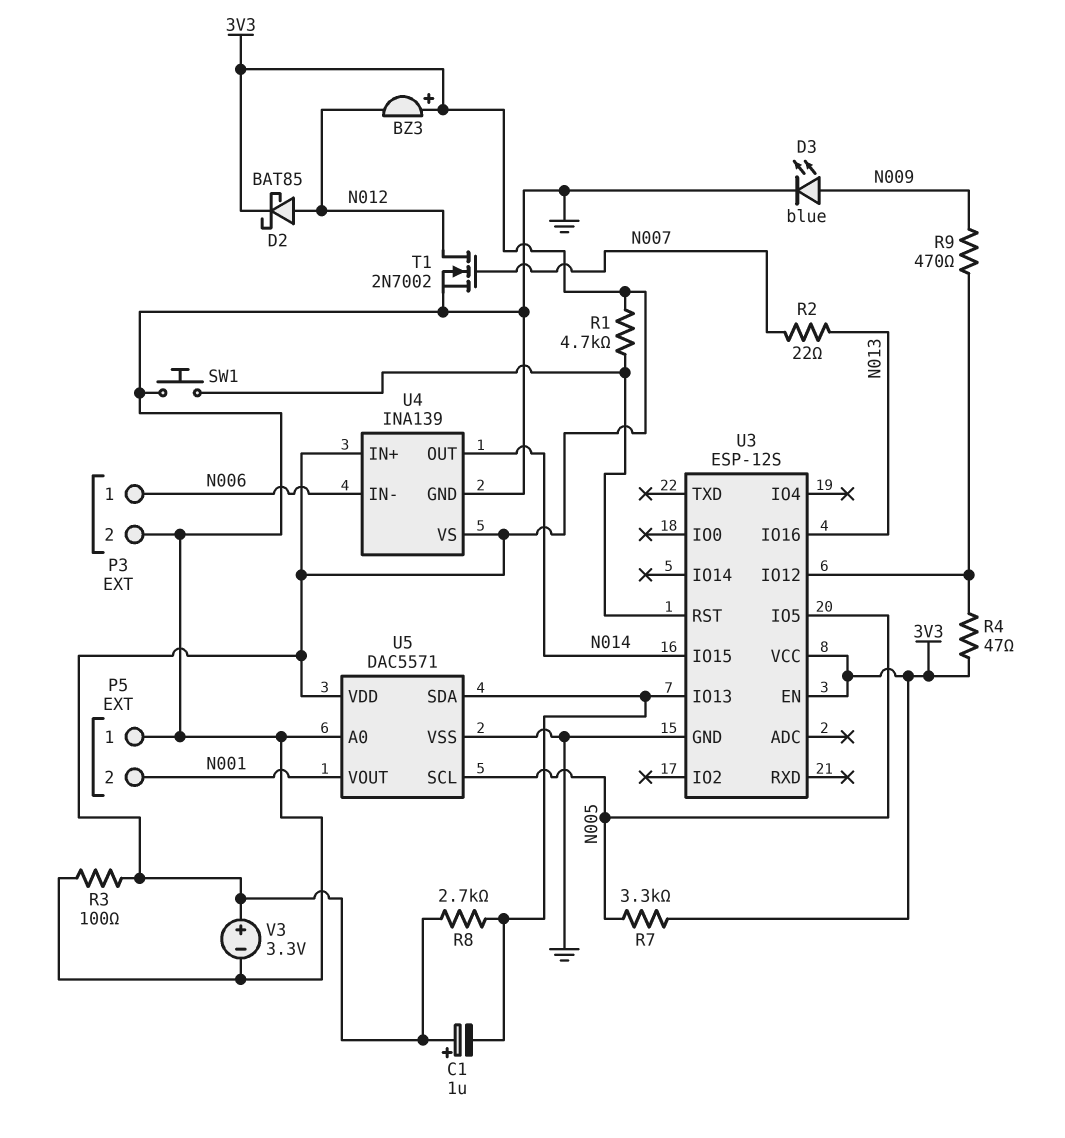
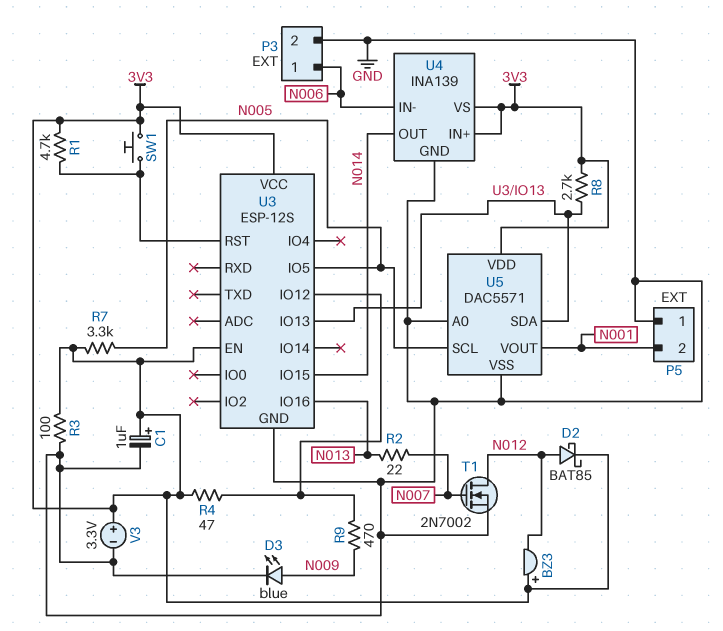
C1: 1uF (plus 3V3, minus U3/IO13) -> 1uF (plus 3V3, minus GND)
SW1: button (GND, U3/RST) -> button (3V3, U3/RST)

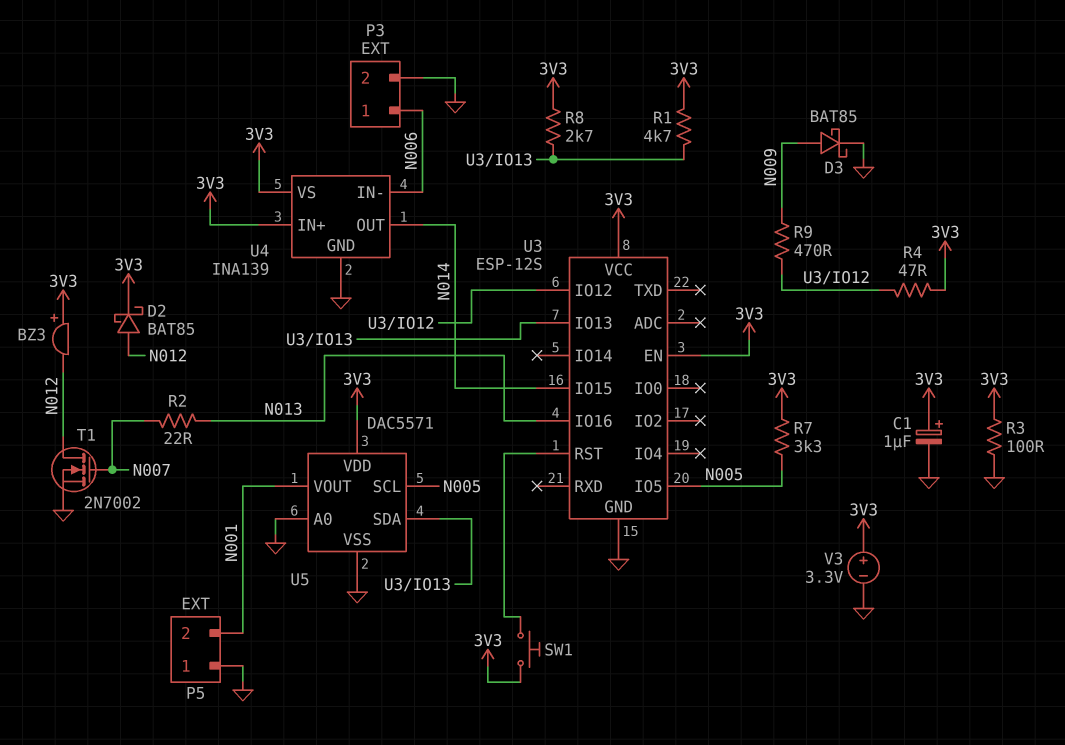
D3: LED blue (A N009, K GND) -> schottky BAT85 (A N009, K GND)
R1: 4.7k (3V3, U3/RST) -> 4.7k (3V3, U3/IO13)

